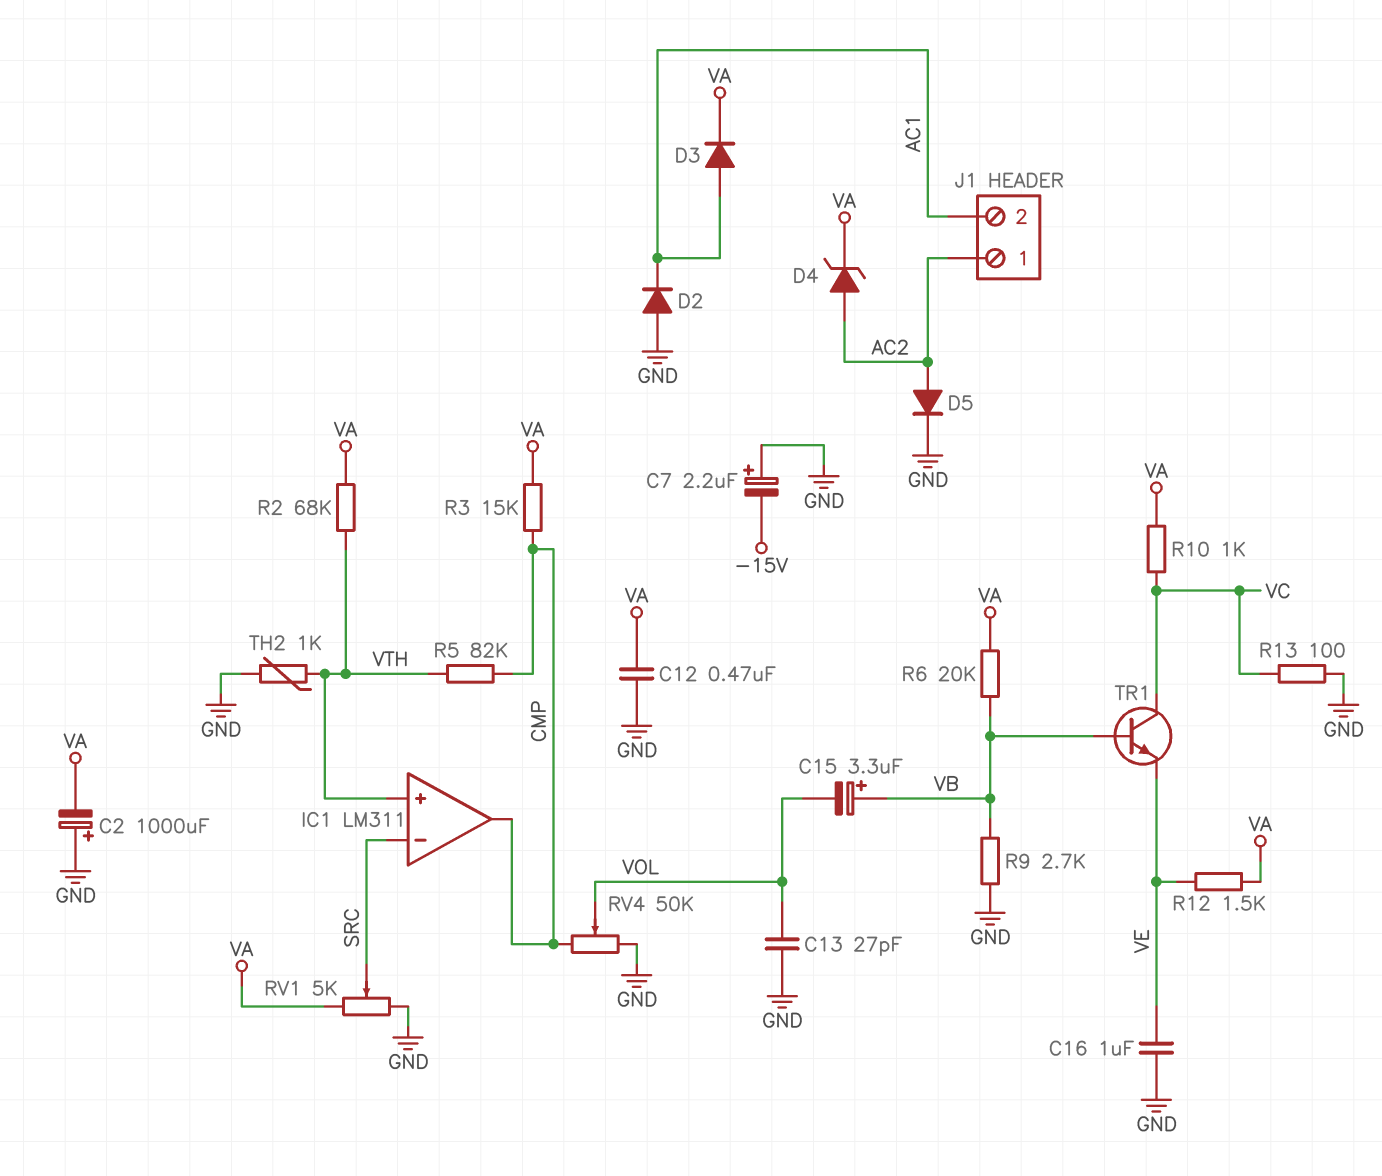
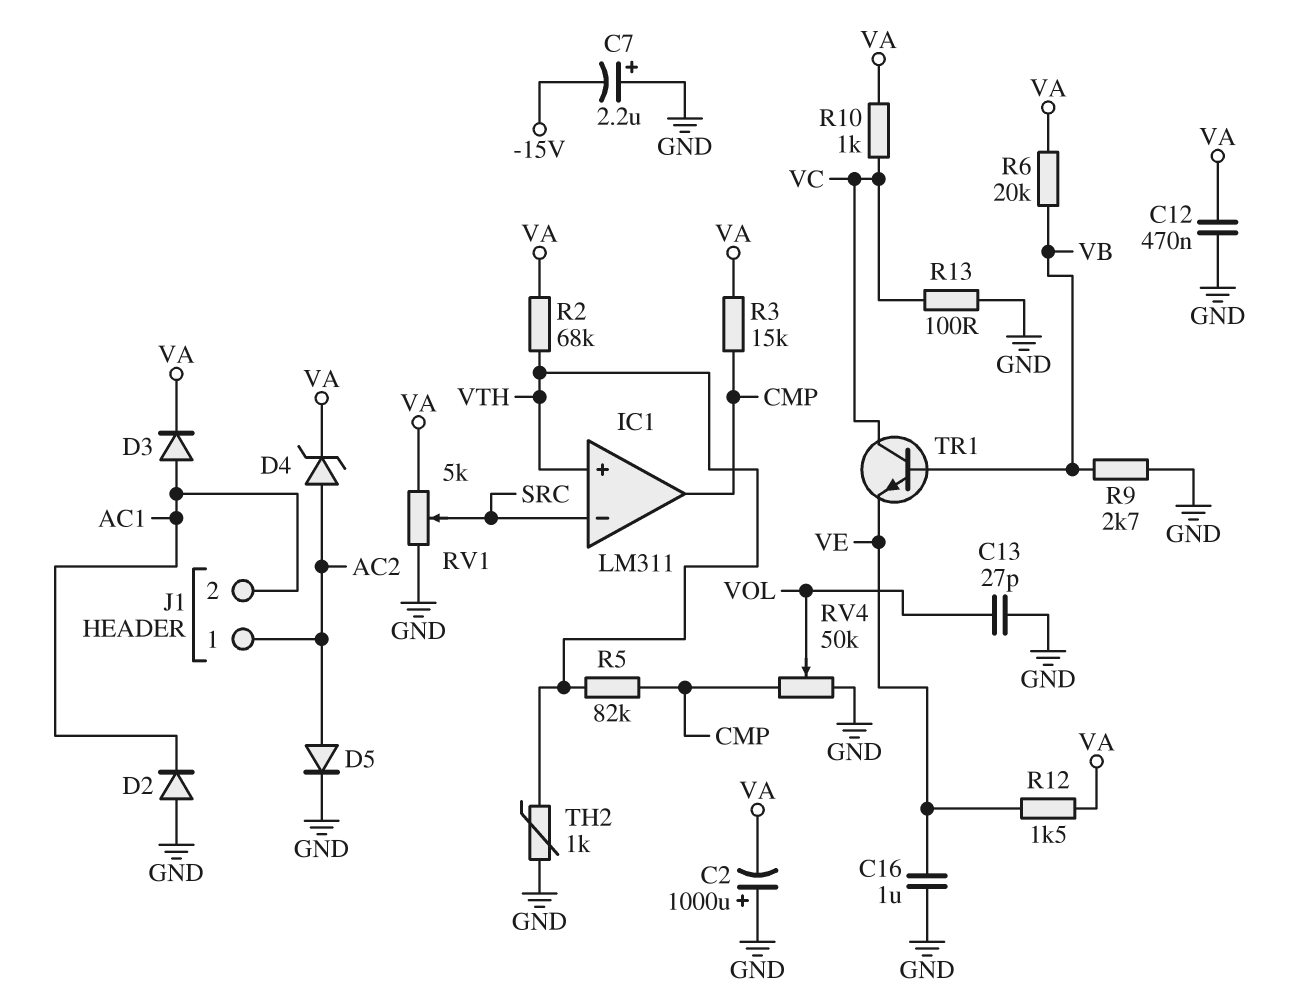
C15: 3.3uF (plus VB, minus VOL) -> none

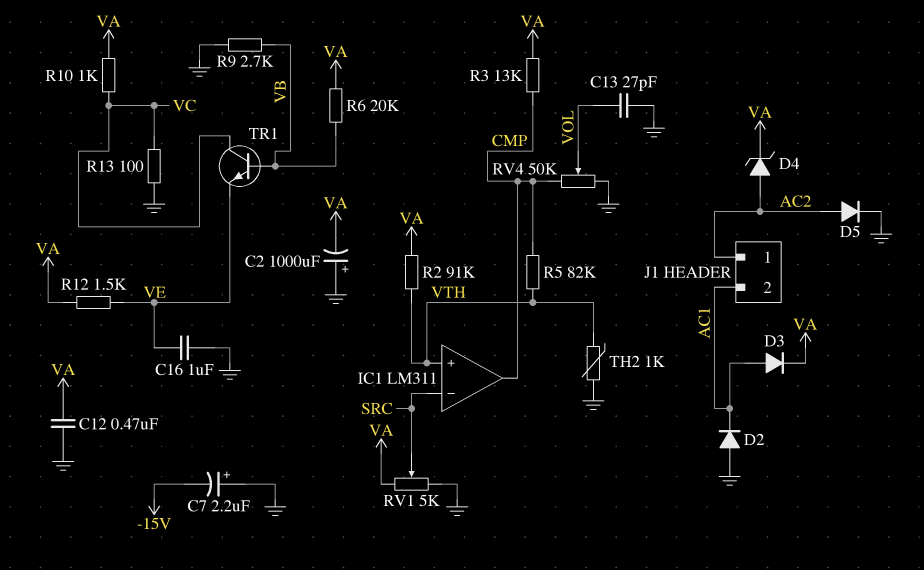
R2: 68k (VA, VTH) -> 91k (VA, VTH)
R3: 15k (CMP, VA) -> 13k (CMP, VA)

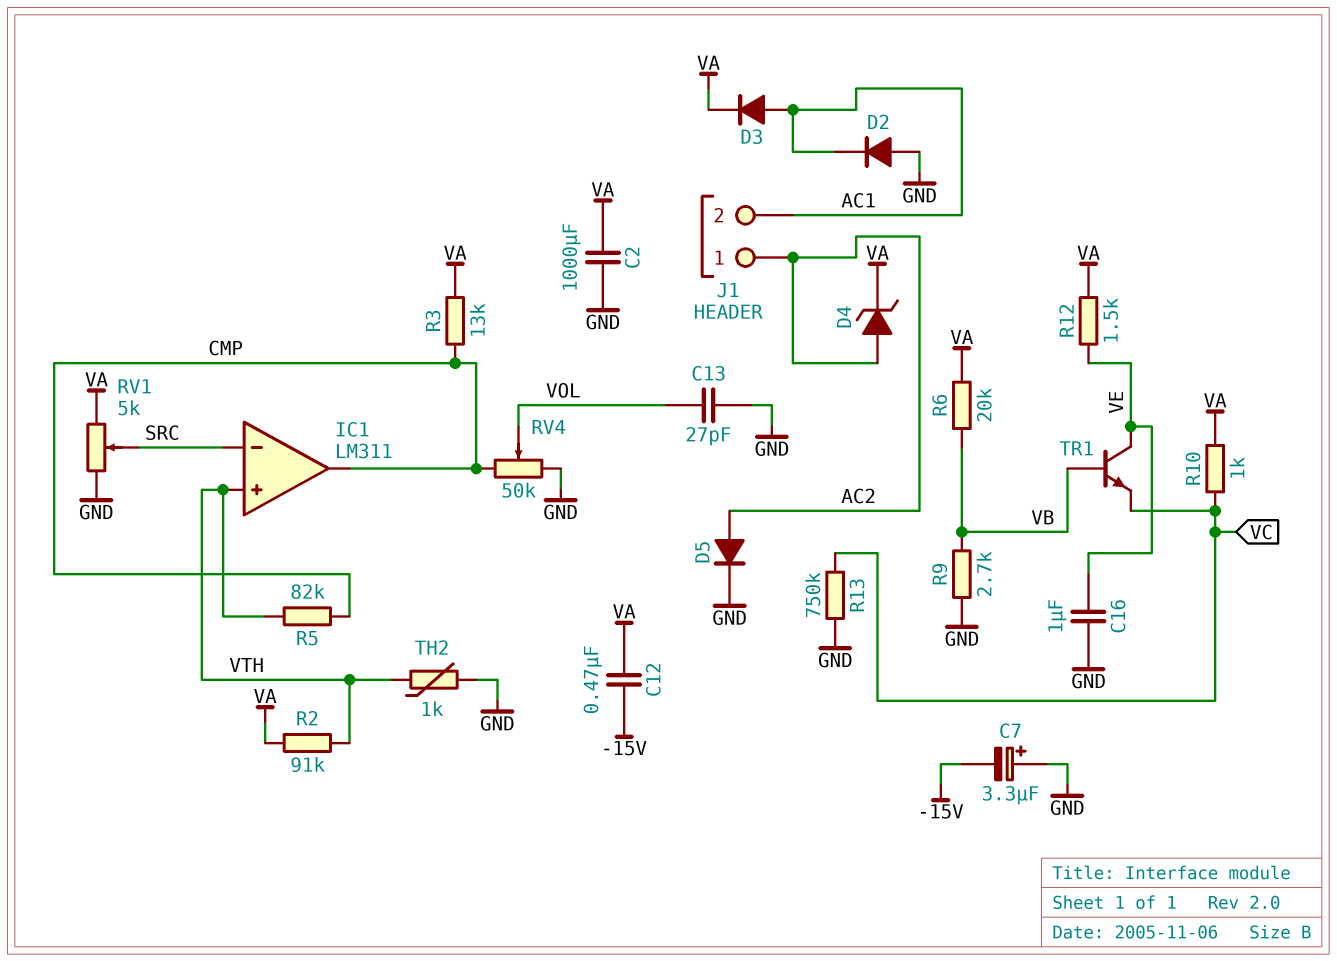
C2: 1000uF (plus GND, minus VA) -> 1000uF (GND, VA)
C7: 2.2uF (plus GND, minus -15V) -> 3.3uF (plus GND, minus -15V)
C12: 470nF (GND, VA) -> 470nF (-15V, VA)
R13: 100 (GND, VC) -> 750k (GND, VC)
TR1: NPN (B VB, C VC, E VE) -> NPN (B VB, C VE, E VC)

